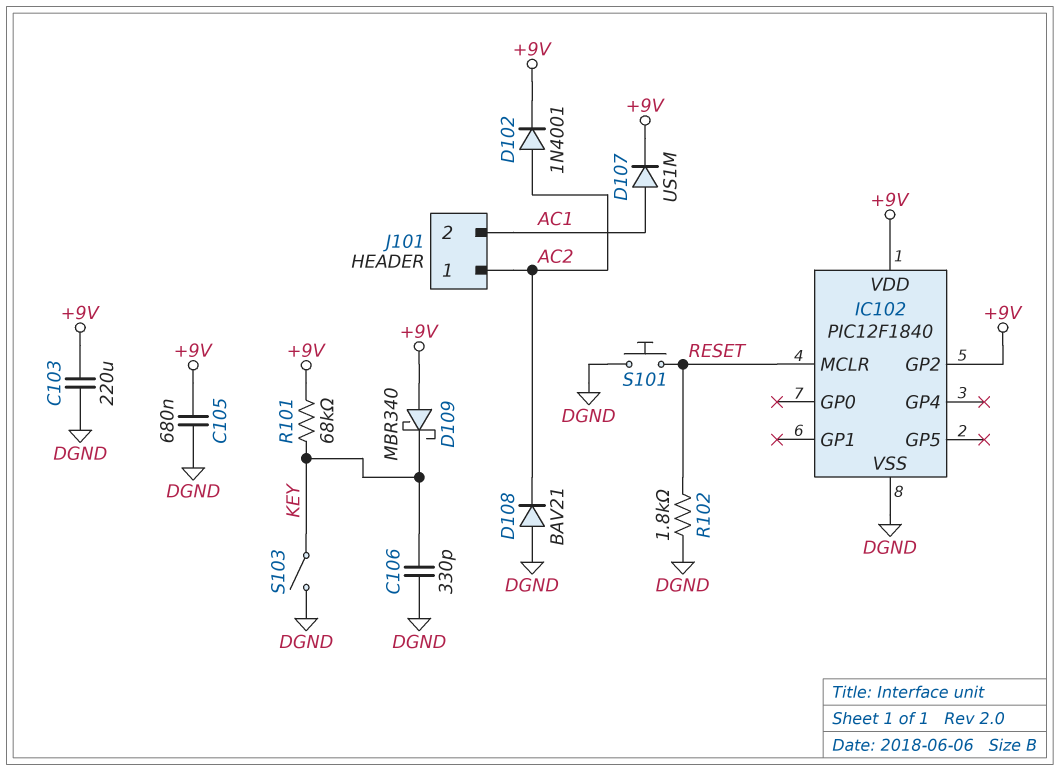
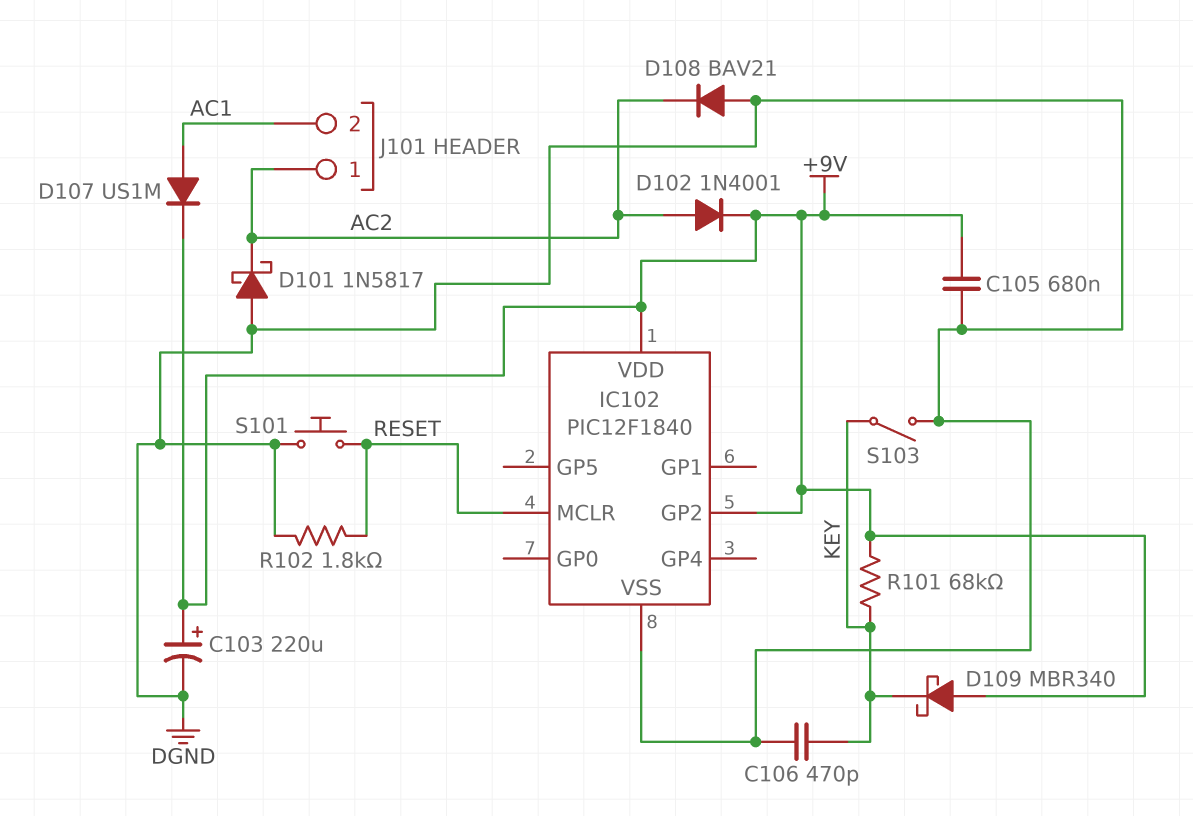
C103: 220uF (+9V, DGND) -> 220uF (plus +9V, minus DGND)
C106: 330pF (DGND, KEY) -> 470pF (DGND, KEY)
D101: none -> schottky 1N5817 (A DGND, K AC2)

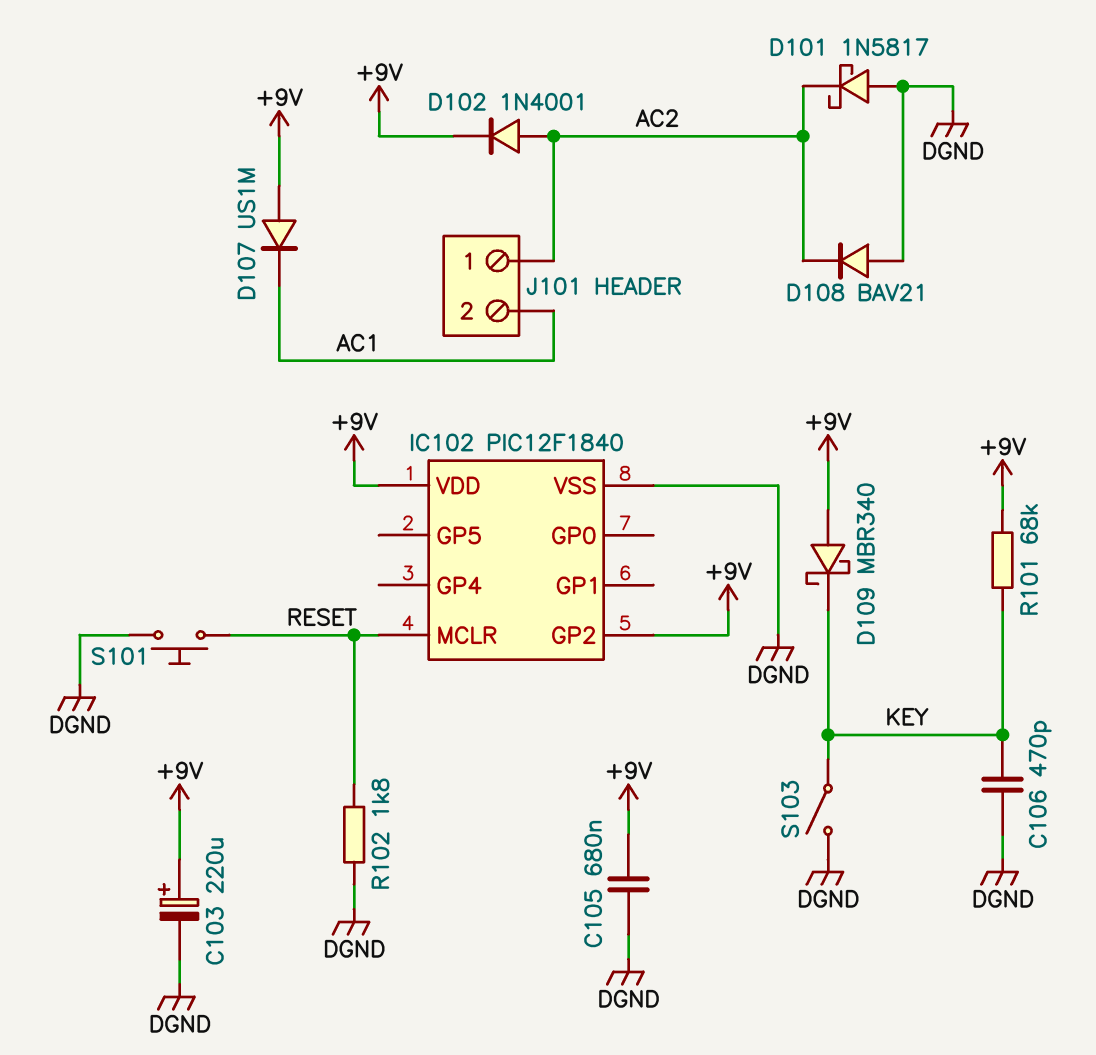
D107: diode US1M (A AC1, K +9V) -> diode US1M (A +9V, K AC1)

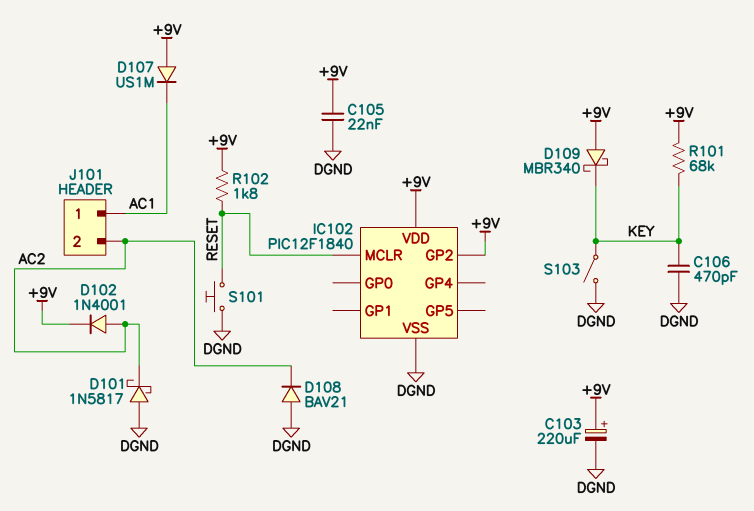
C105: 680nF (+9V, DGND) -> 22nF (+9V, DGND)
J101 pin 1: AC2 -> AC1
J101 pin 2: AC1 -> AC2
R102: 1.8k (DGND, RESET) -> 1.8k (+9V, RESET)

